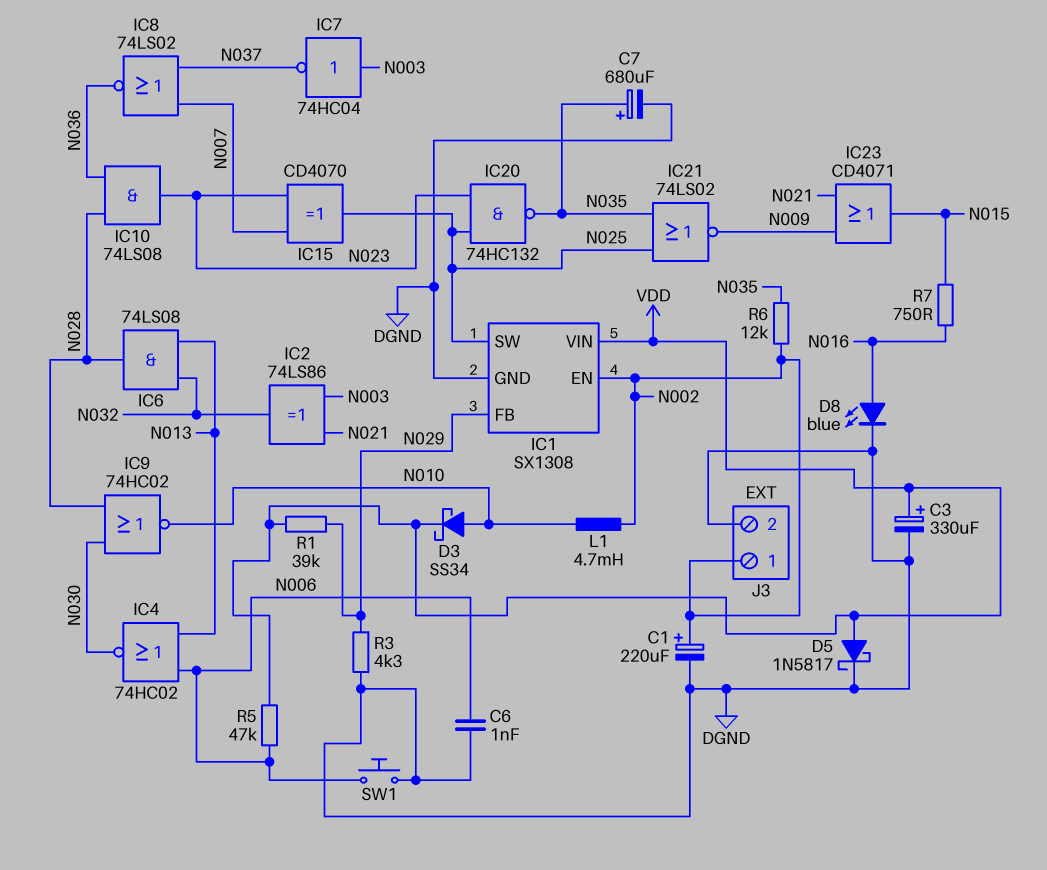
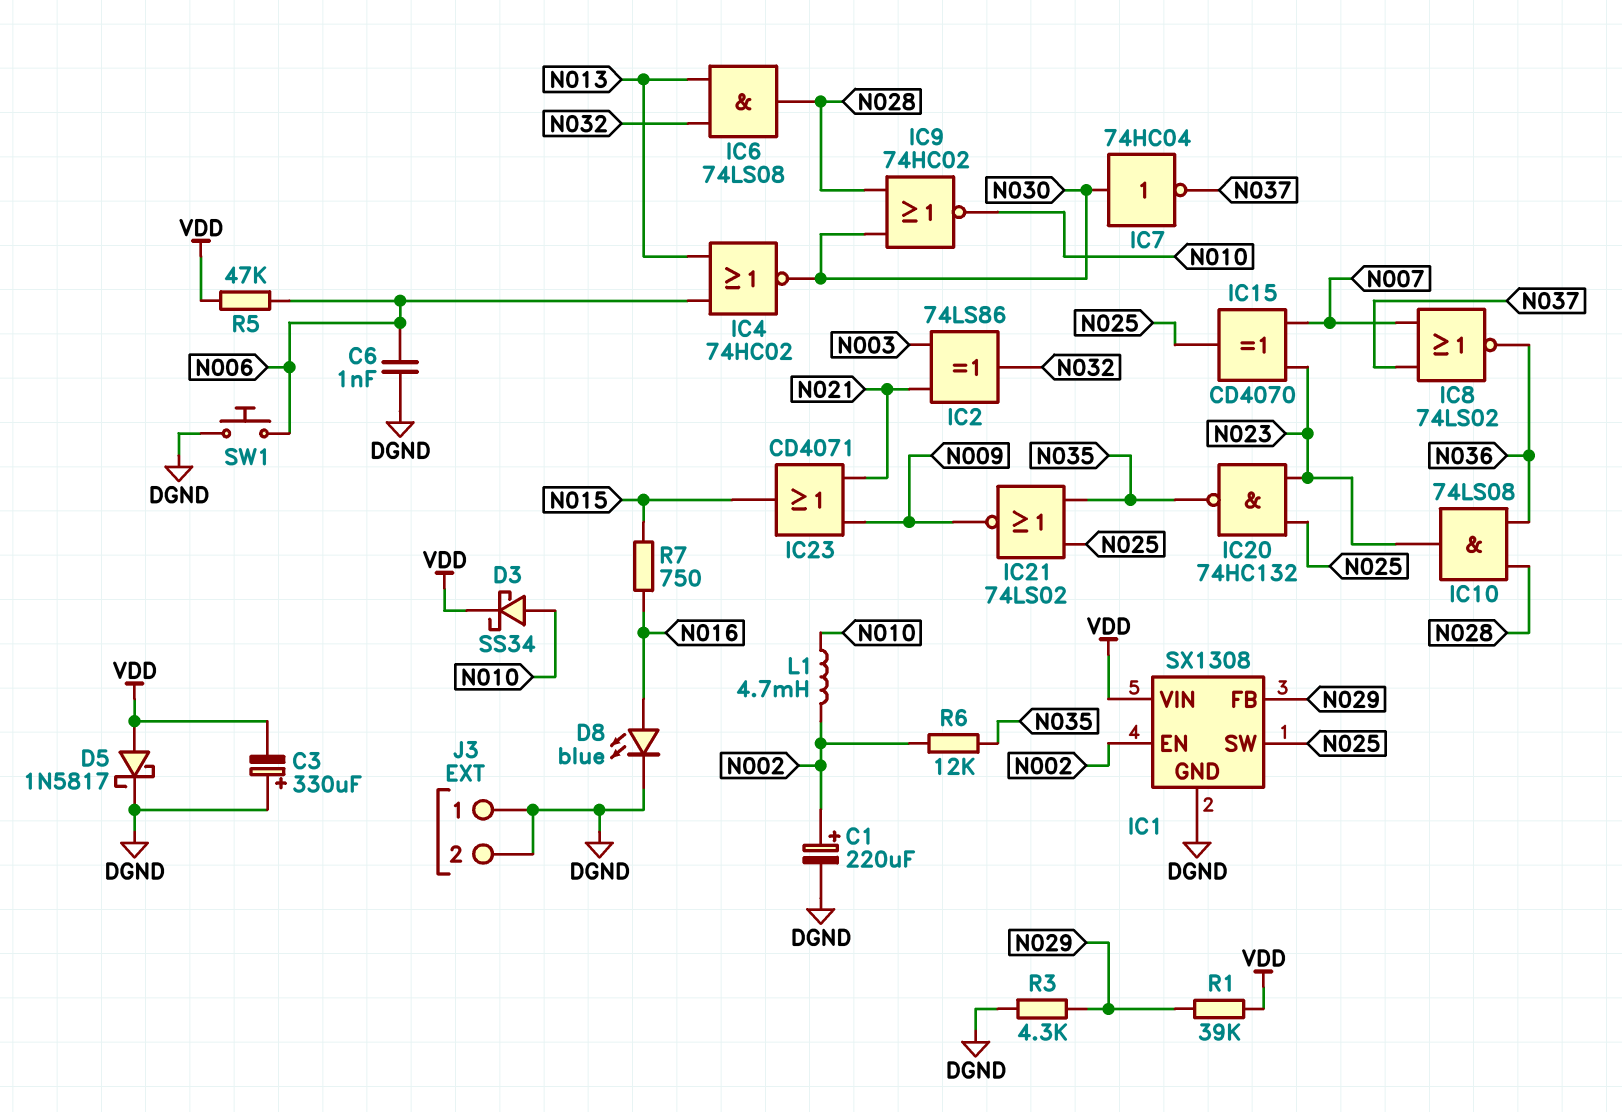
C3: 330uF (plus VDD, minus DGND) -> 330uF (plus DGND, minus VDD)
C7: 680uF (plus N035, minus DGND) -> none
IC7: NOT 74HC04 (in N003, out N037) -> NOT 74HC04 (in N030, out N037)
J3 pin 1: N002 -> DGND

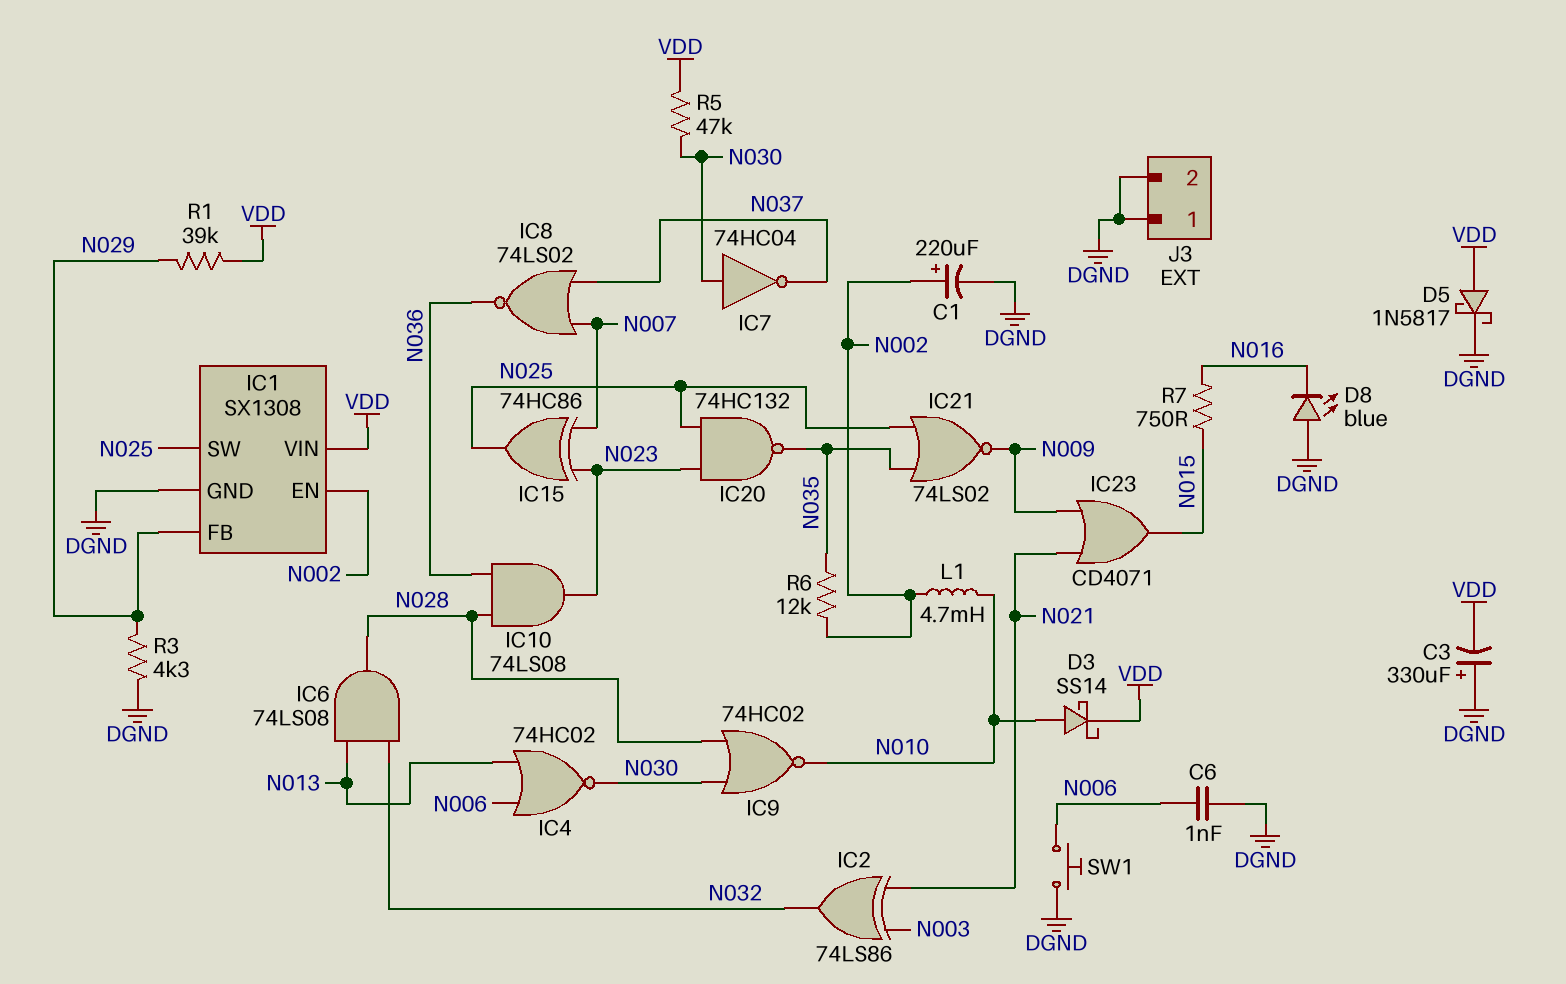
D3: schottky SS34 (A N010, K VDD) -> schottky SS14 (A N010, K VDD)
D8: LED blue (A N016, K DGND) -> LED blue (A DGND, K N016)
IC15: XOR CD4070 (in N007, in N023, out N025) -> XOR 74HC86 (in N007, in N023, out N025)
R5: 47k (N006, VDD) -> 47k (N030, VDD)

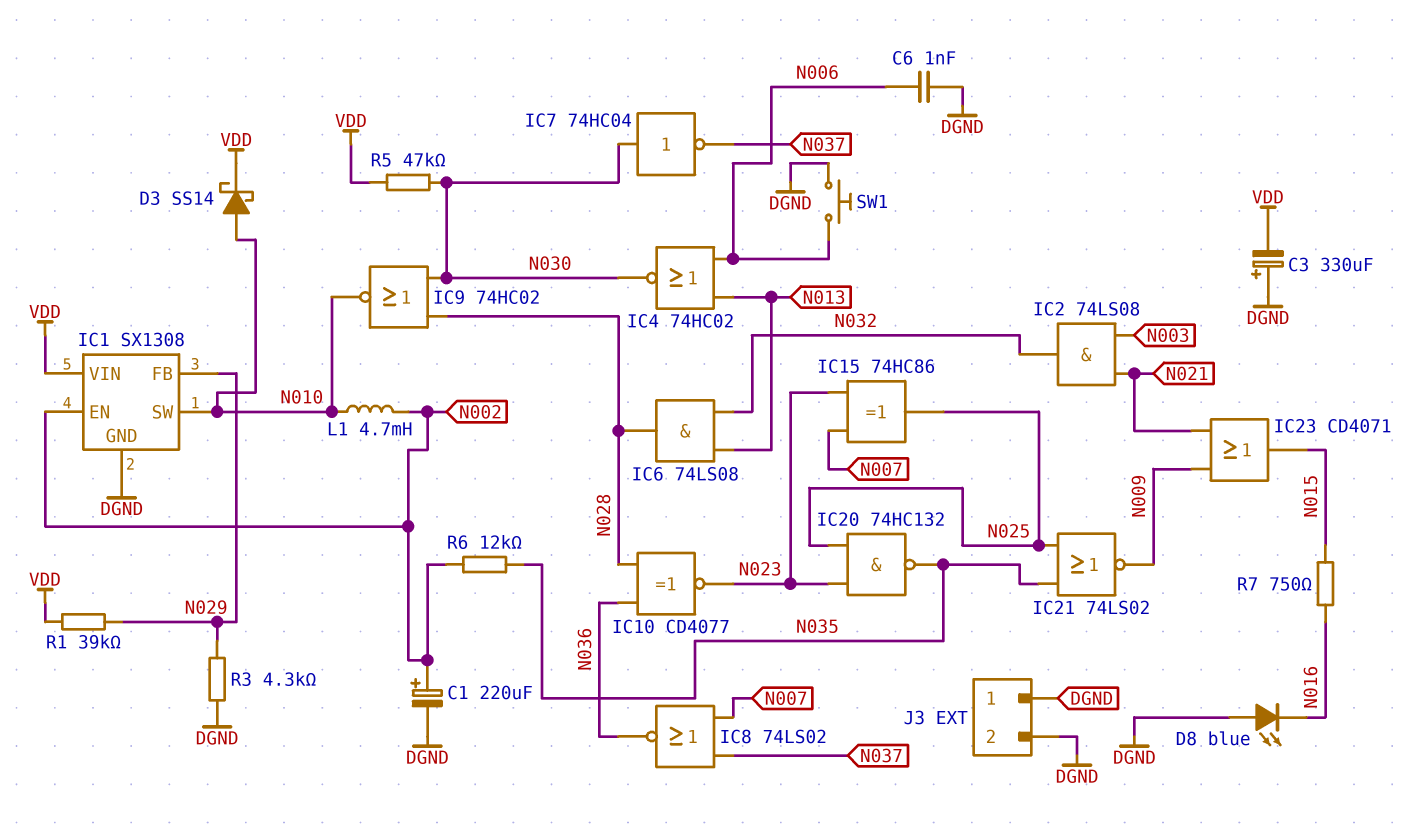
D5: schottky 1N5817 (A VDD, K DGND) -> none
IC1 pin SW: N025 -> N010
IC2: XOR 74LS86 (in N003, in N021, out N032) -> AND 74LS08 (in N003, in N021, out N032)
IC10: AND 74LS08 (in N028, in N036, out N023) -> XNOR CD4077 (in N028, in N036, out N023)

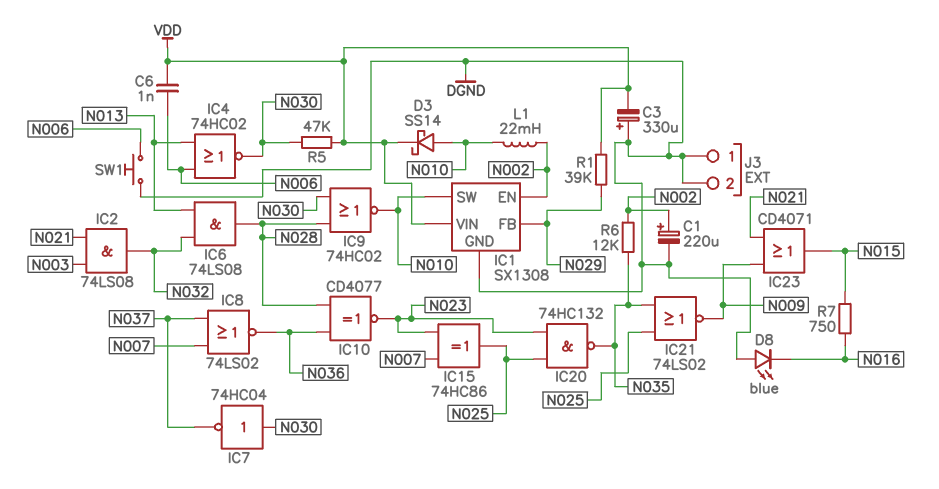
C6: 1nF (DGND, N006) -> 1nF (N006, VDD)
L1: 4.7mH (N002, N010) -> 22mH (N002, N010)
R3: 4.3k (DGND, N029) -> none

